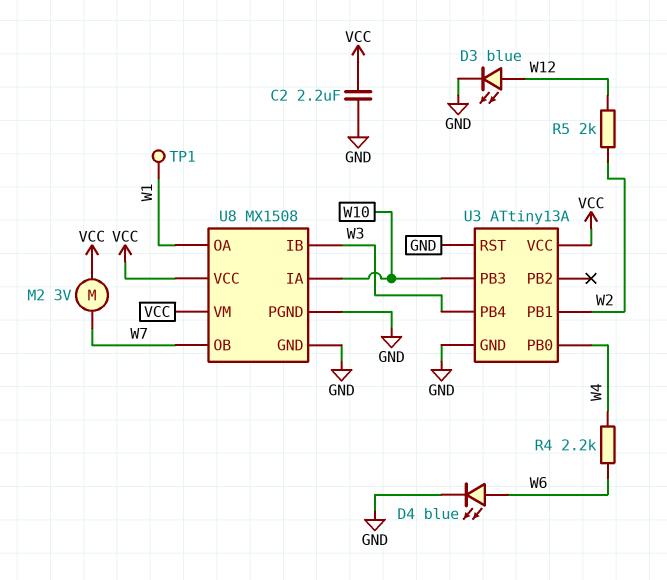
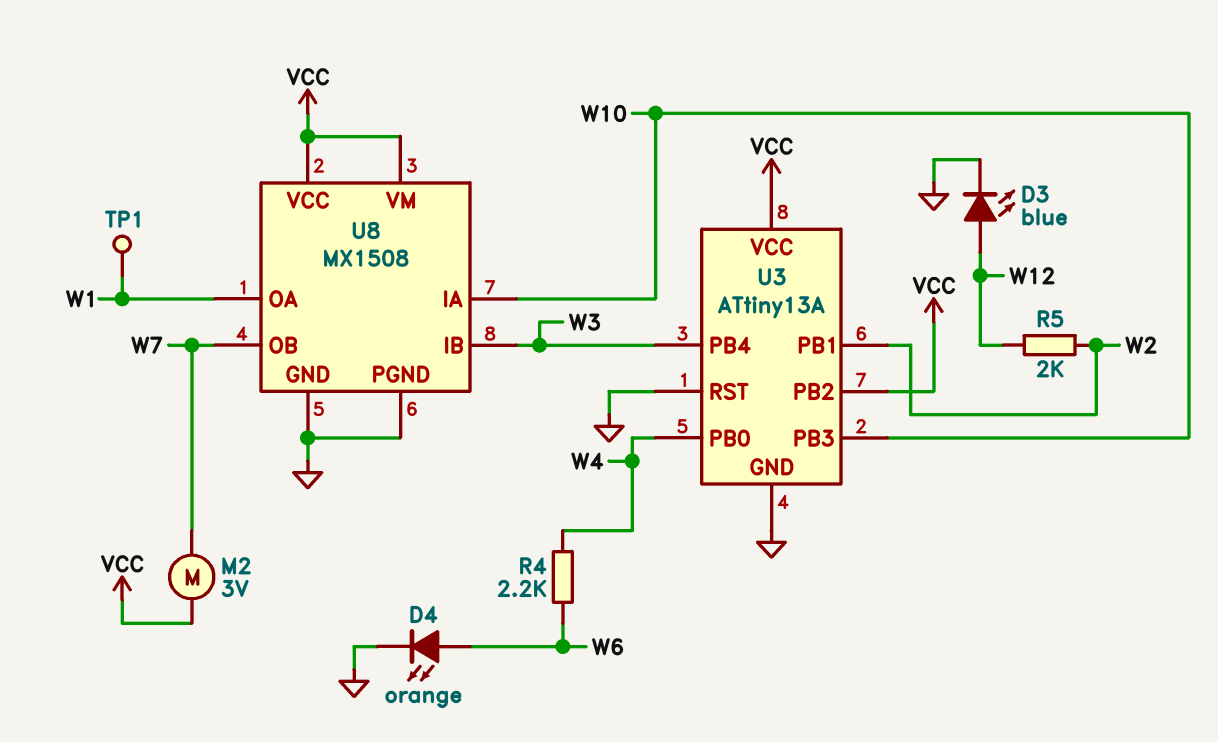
C2: 2.2uF (GND, VCC) -> none
D4: LED blue (A W6, K GND) -> LED orange (A W6, K GND)
U3 pin PB2: none -> VCC

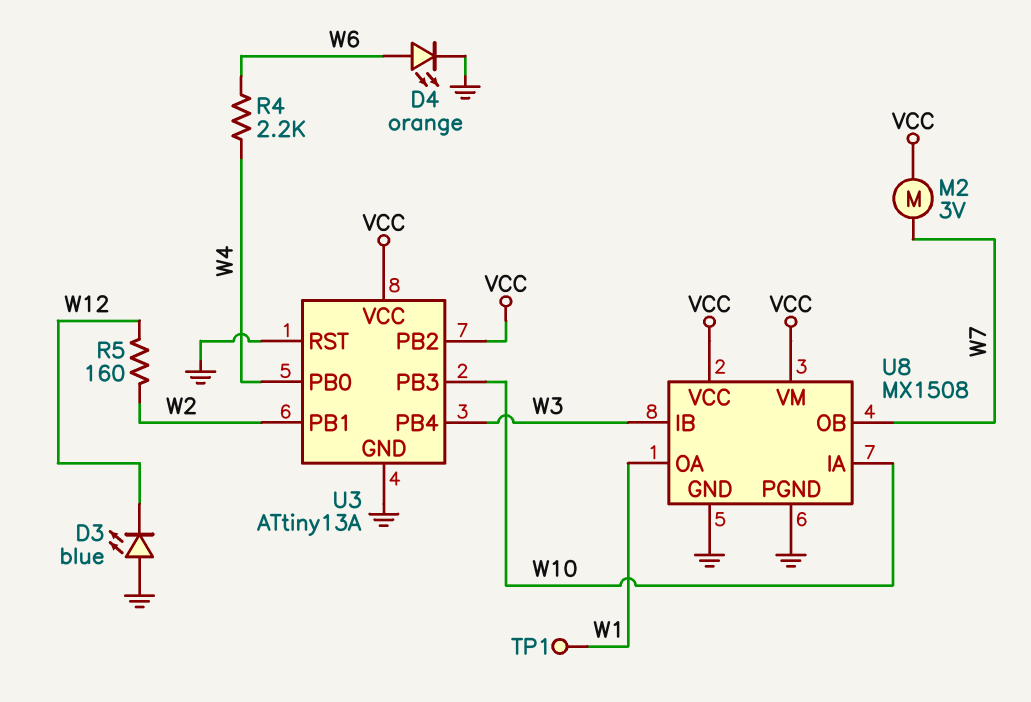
D3: LED blue (A W12, K GND) -> LED blue (A GND, K W12)
R5: 2k (W2, W12) -> 160 (W2, W12)

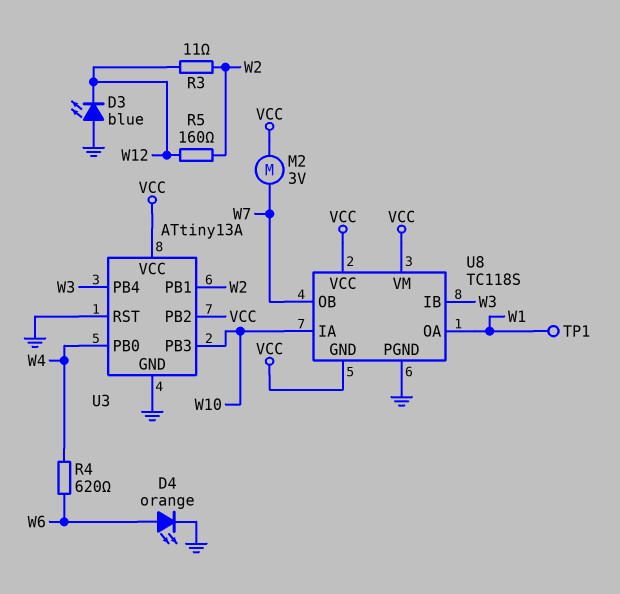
R3: none -> 11 (W2, W12)
R4: 2.2k (W4, W6) -> 620 (W4, W6)
U8: MX1508 -> TC118S
U8 pin GND: GND -> VCC

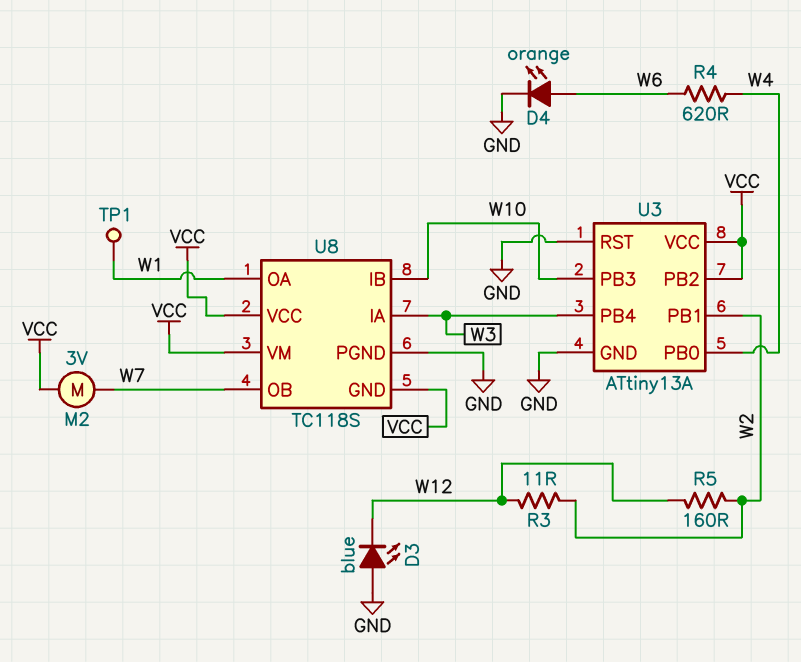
U8 pin IA: W10 -> W3
U8 pin IB: W3 -> W10

